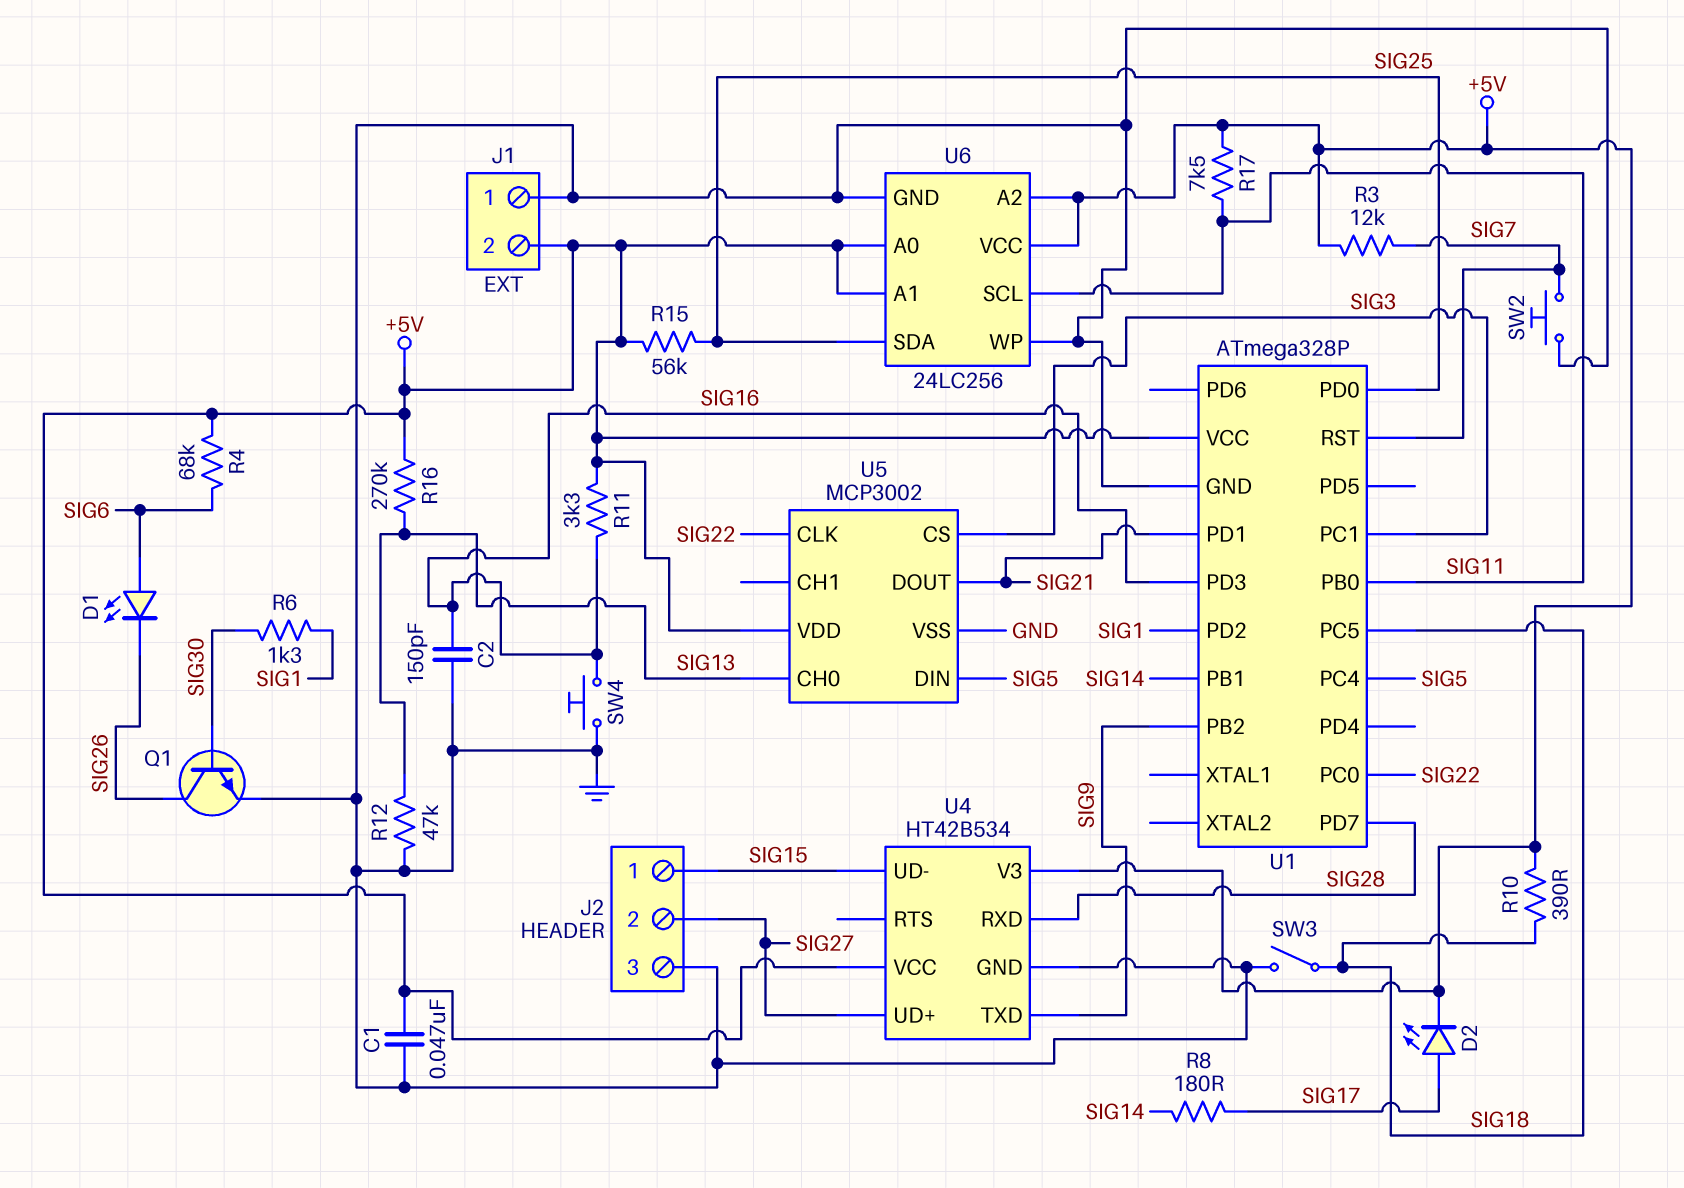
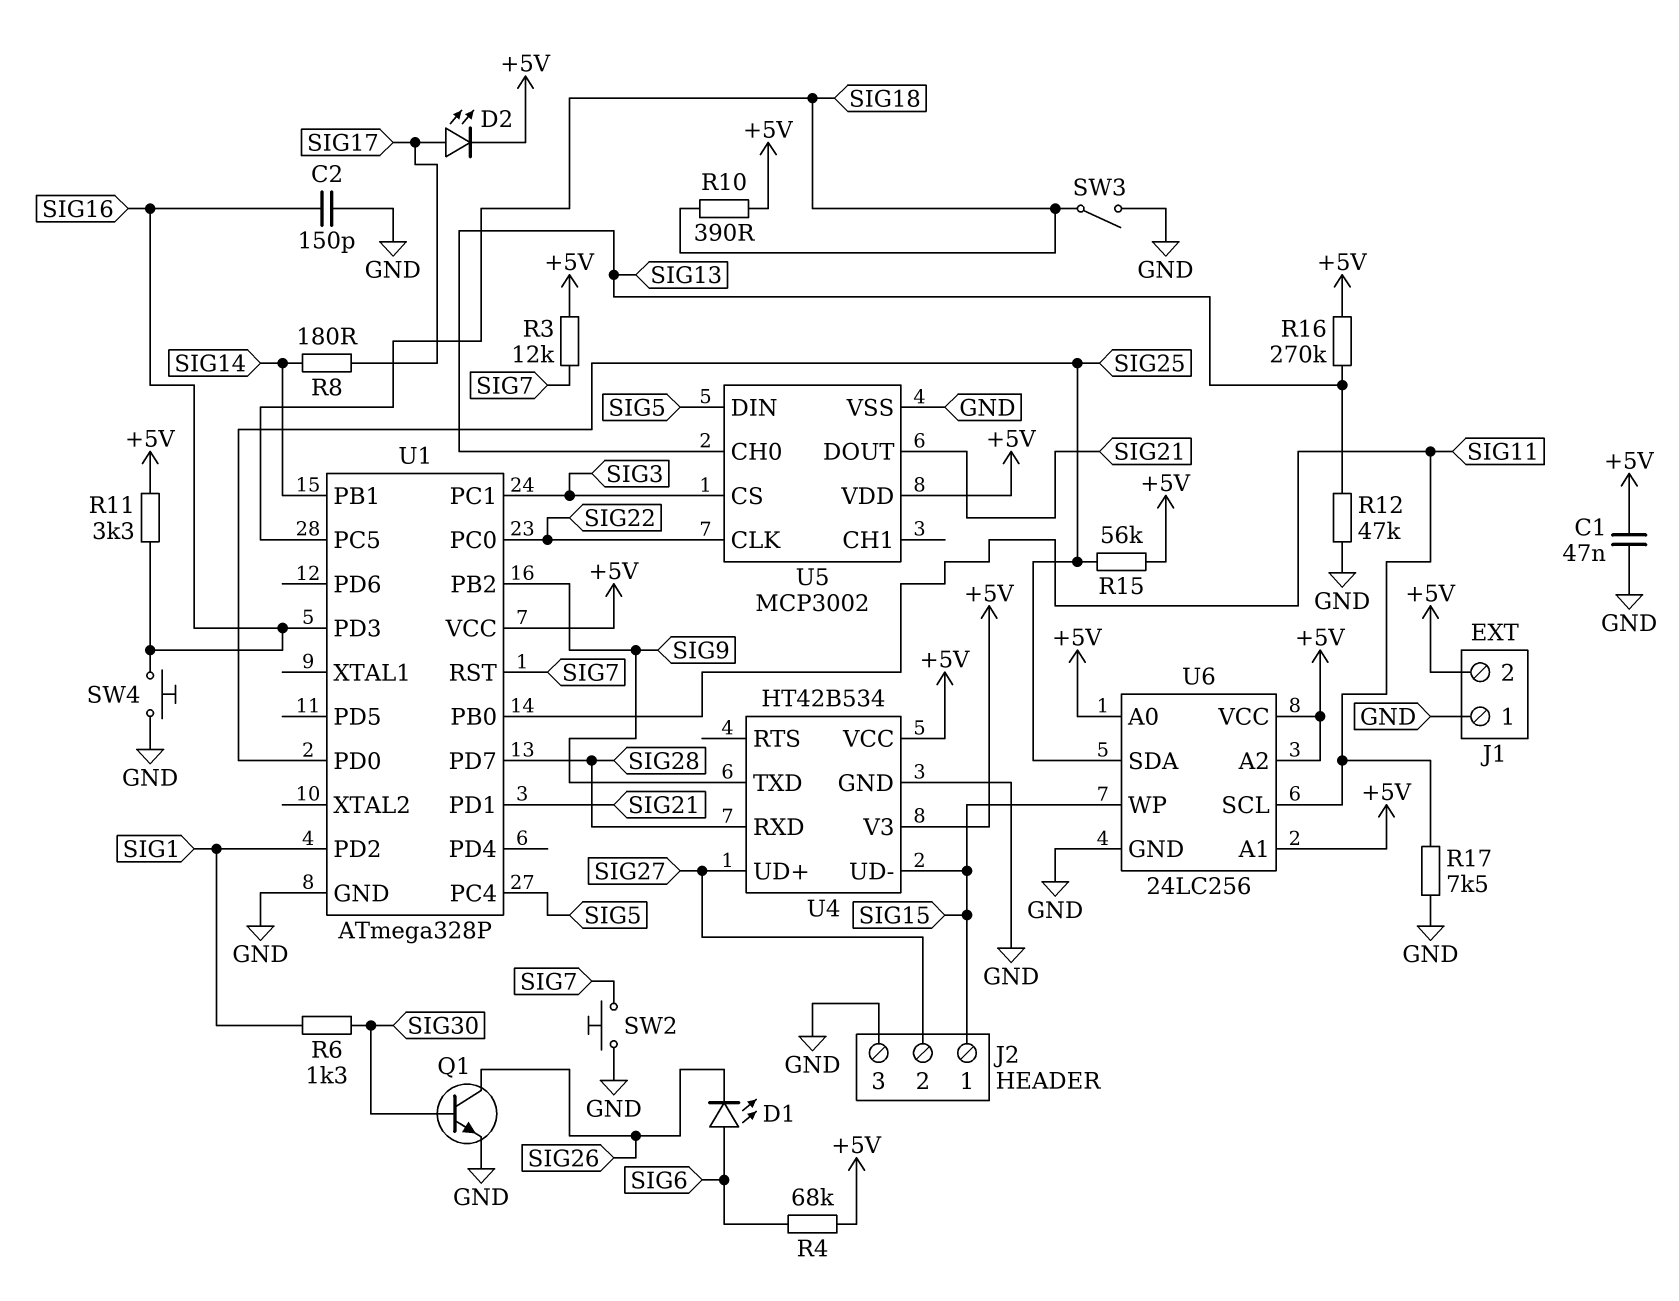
R17: 7.5k (+5V, SIG11) -> 7.5k (GND, SIG11)
U6 pin WP: GND -> SIG15

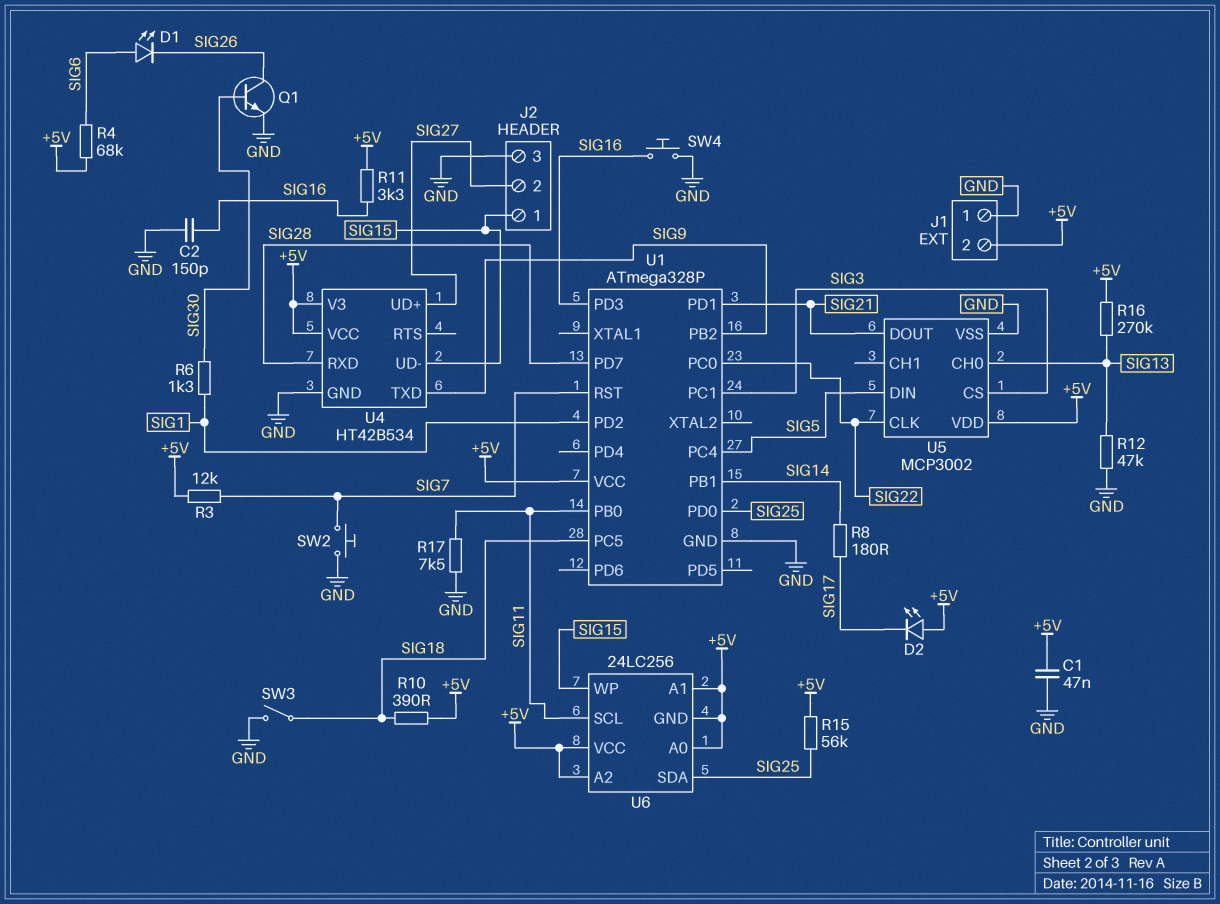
D2: LED (A SIG17, K +5V) -> LED (A +5V, K SIG17)
U6 pin GND: GND -> +5V

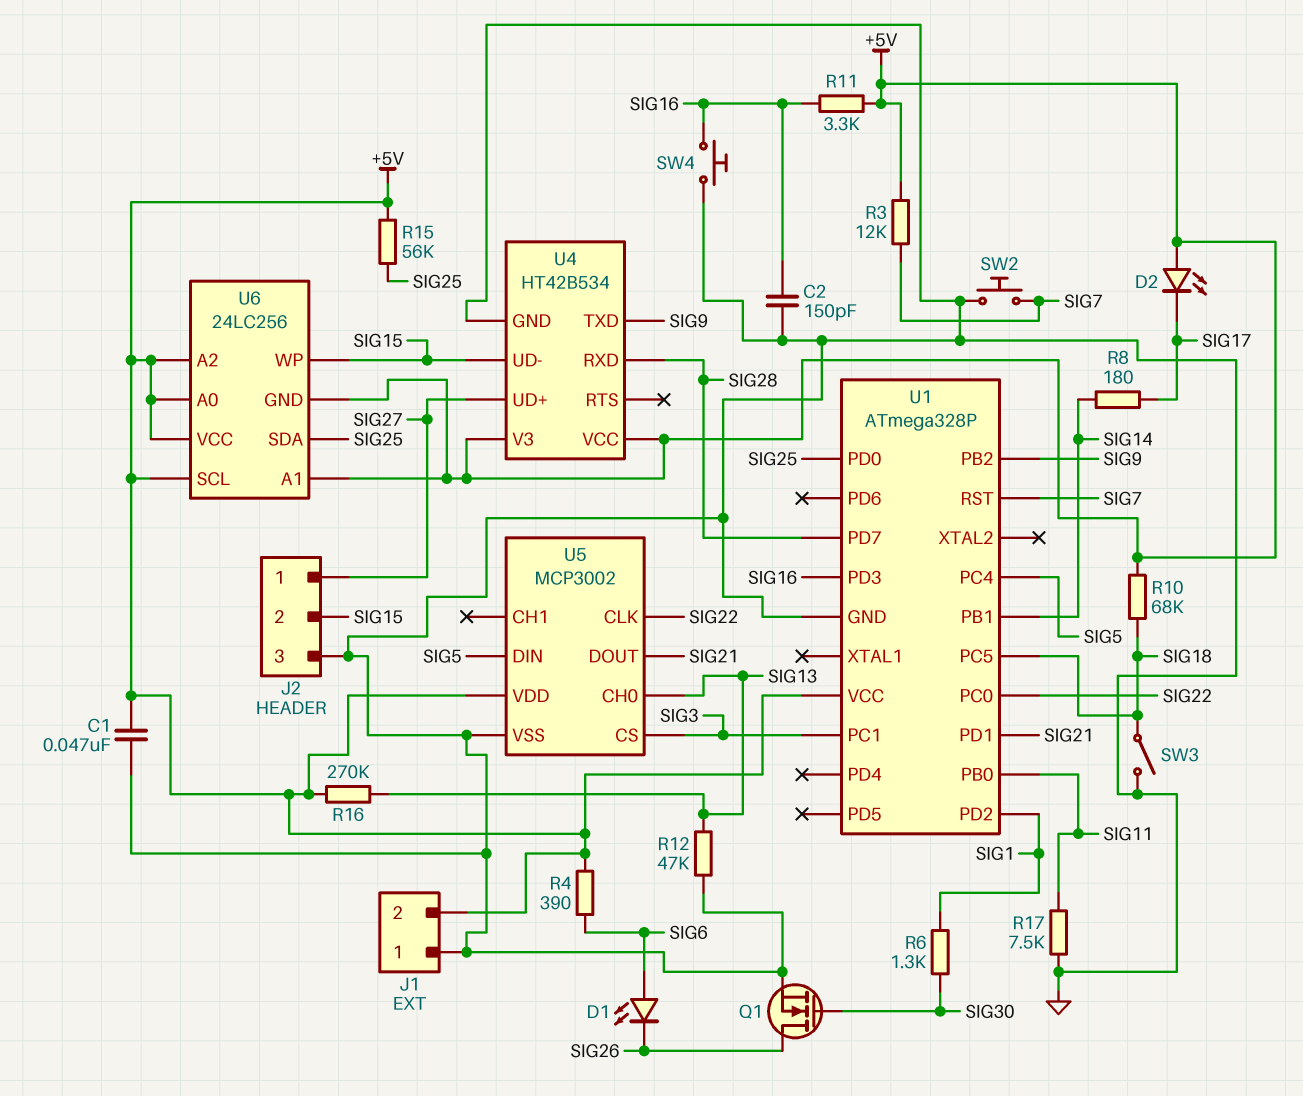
J2 pin 1: SIG15 -> SIG27
J2 pin 2: SIG27 -> SIG15
Q1: NPN (B SIG30, C SIG26, E GND) -> NMOS (G SIG30, D SIG26, S GND)
R4: 68k (+5V, SIG6) -> 390 (+5V, SIG6)
R10: 390 (+5V, SIG18) -> 68k (+5V, SIG18)
U6 pin SCL: SIG11 -> +5V

